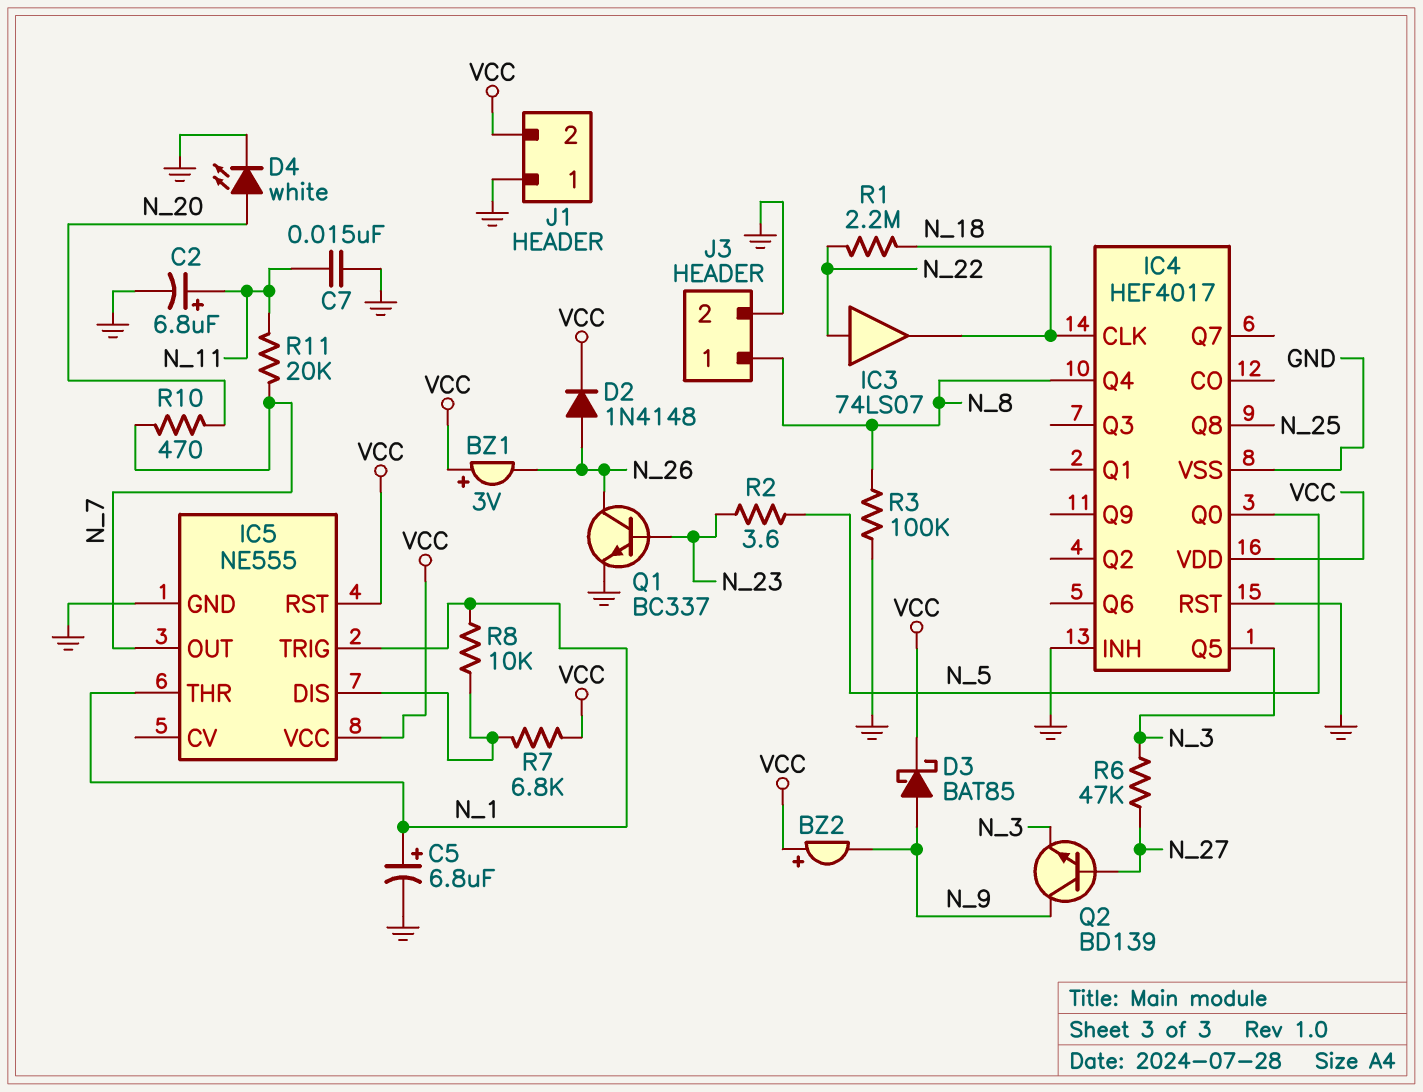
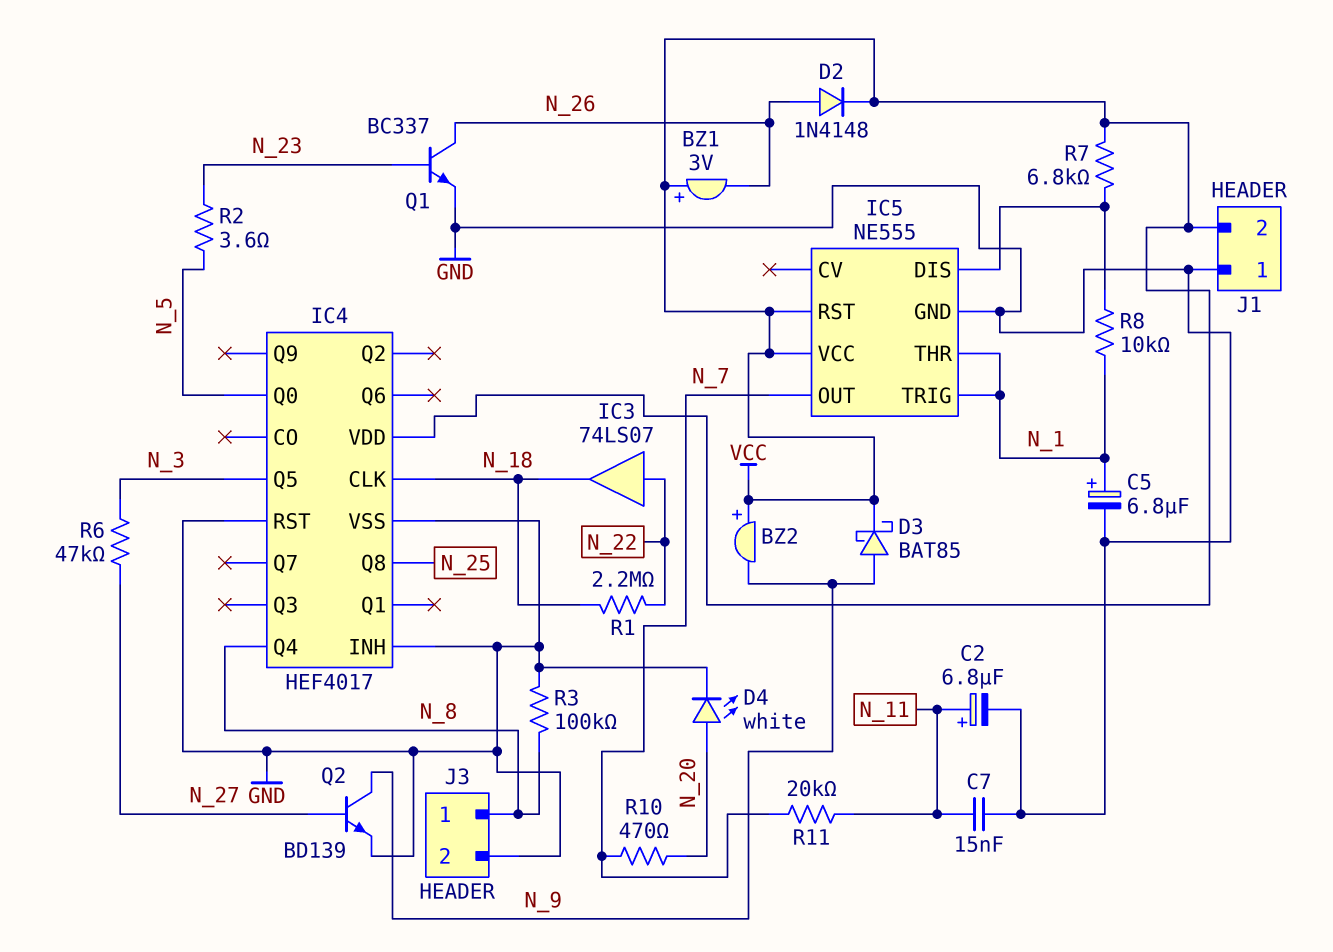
Q2: NPN BD139 (B N_27, C N_9, E N_3) -> NPN BD139 (B N_27, C N_9, E GND)

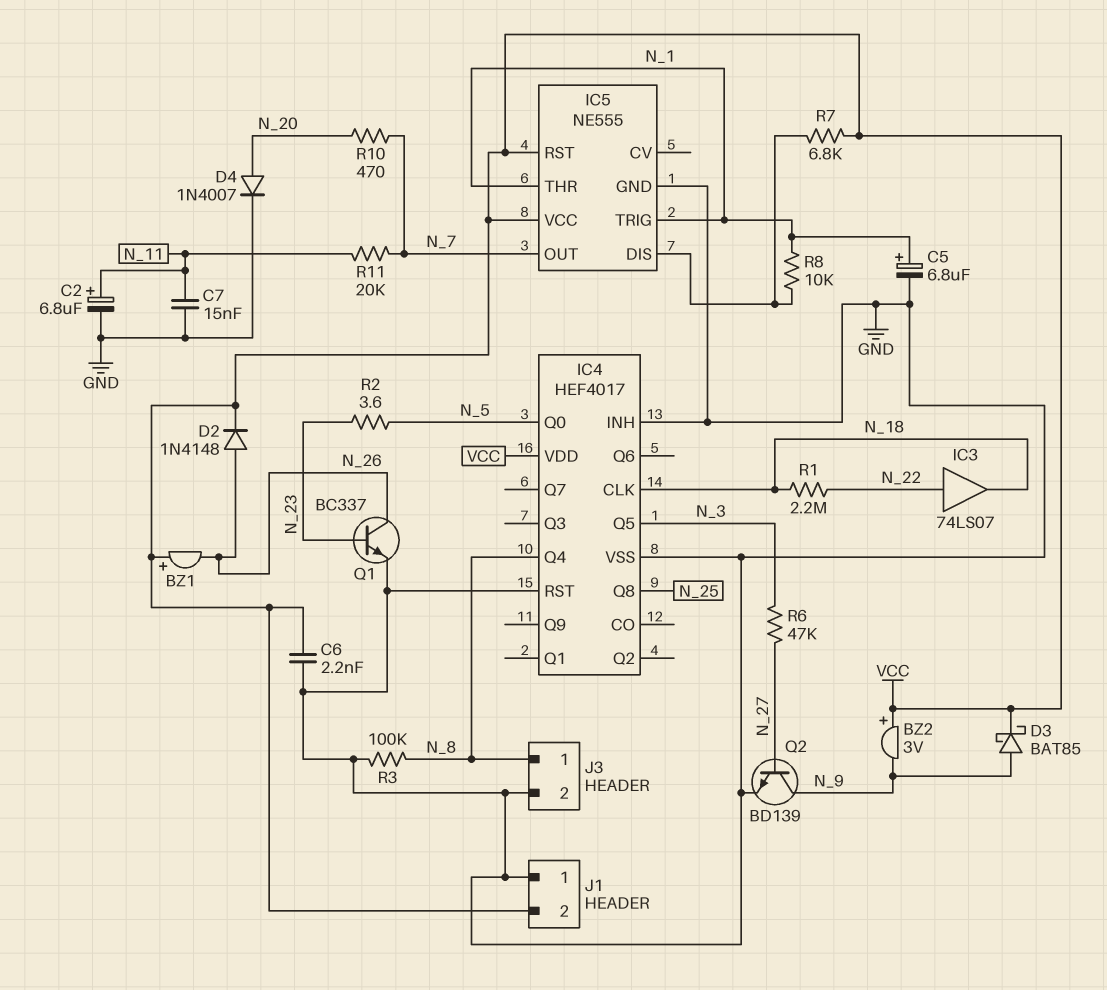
BZ1: buzzer 3V (plus VCC, minus N_26) -> buzzer (plus VCC, minus N_26)
BZ2: buzzer (plus VCC, minus N_9) -> buzzer 3V (plus VCC, minus N_9)
C6: none -> 2.2nF (GND, VCC)
D4: LED white (A N_20, K GND) -> diode 1N4007 (A N_20, K GND)

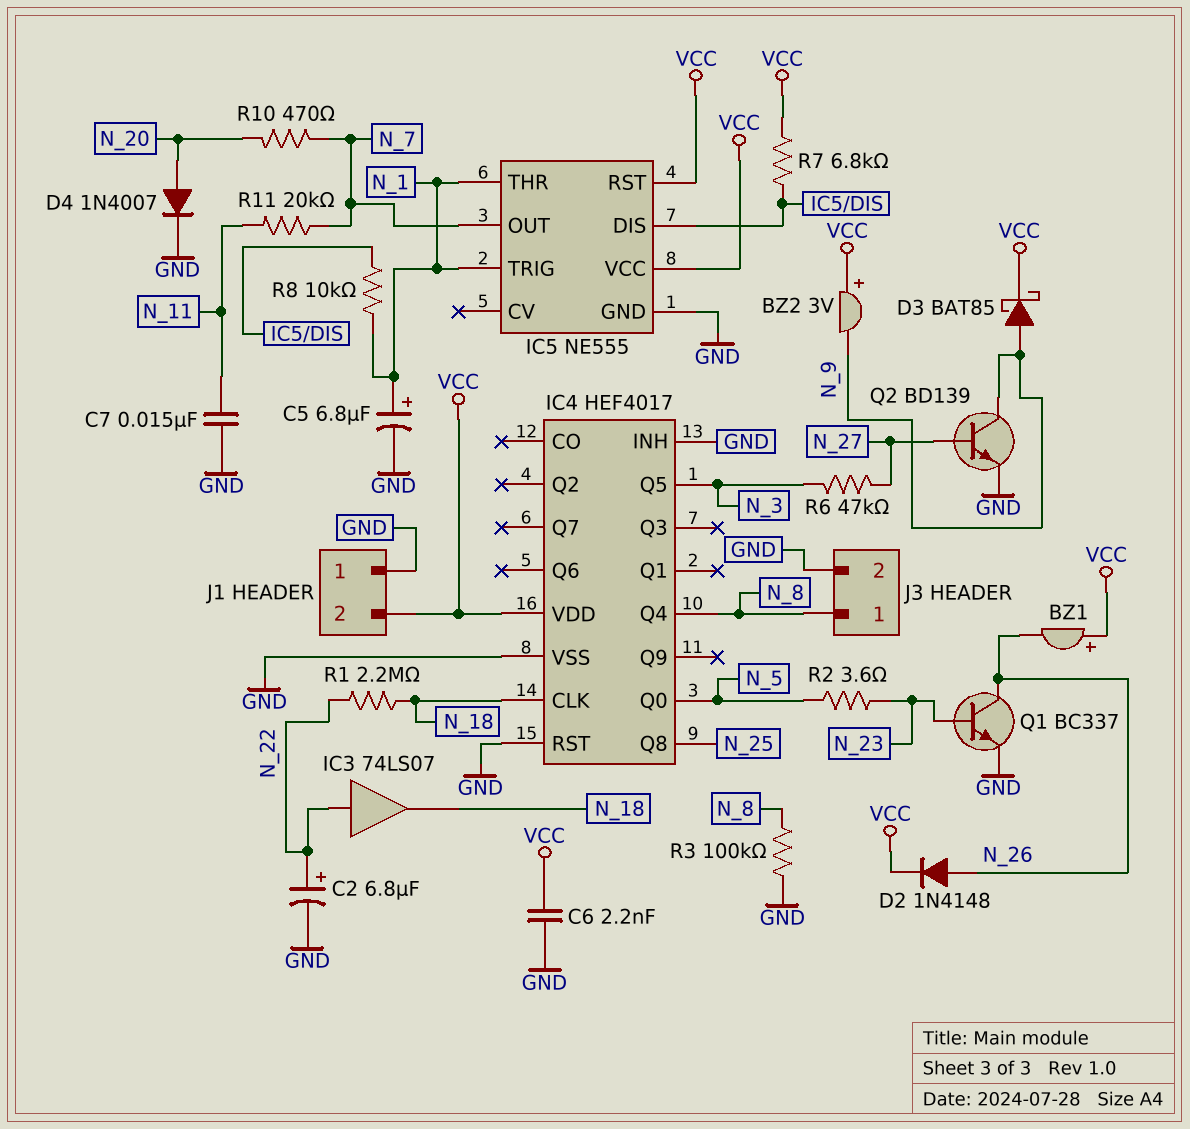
C2: 6.8uF (plus N_11, minus GND) -> 6.8uF (plus N_22, minus GND)

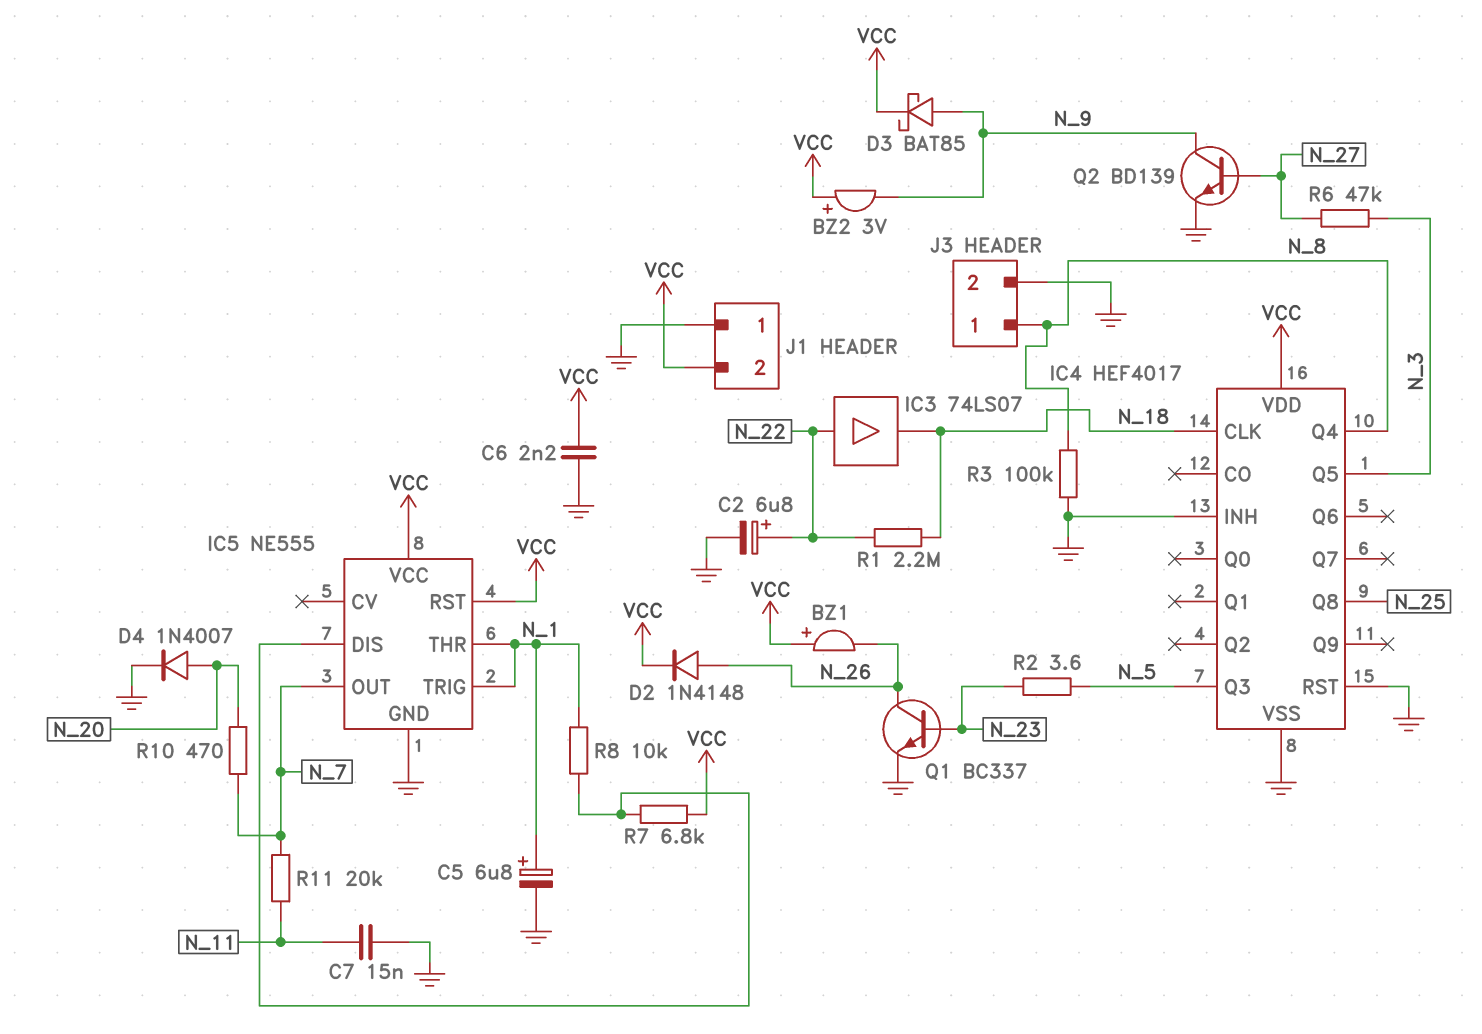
IC4 pin Q0: N_5 -> none
IC4 pin Q3: none -> N_5

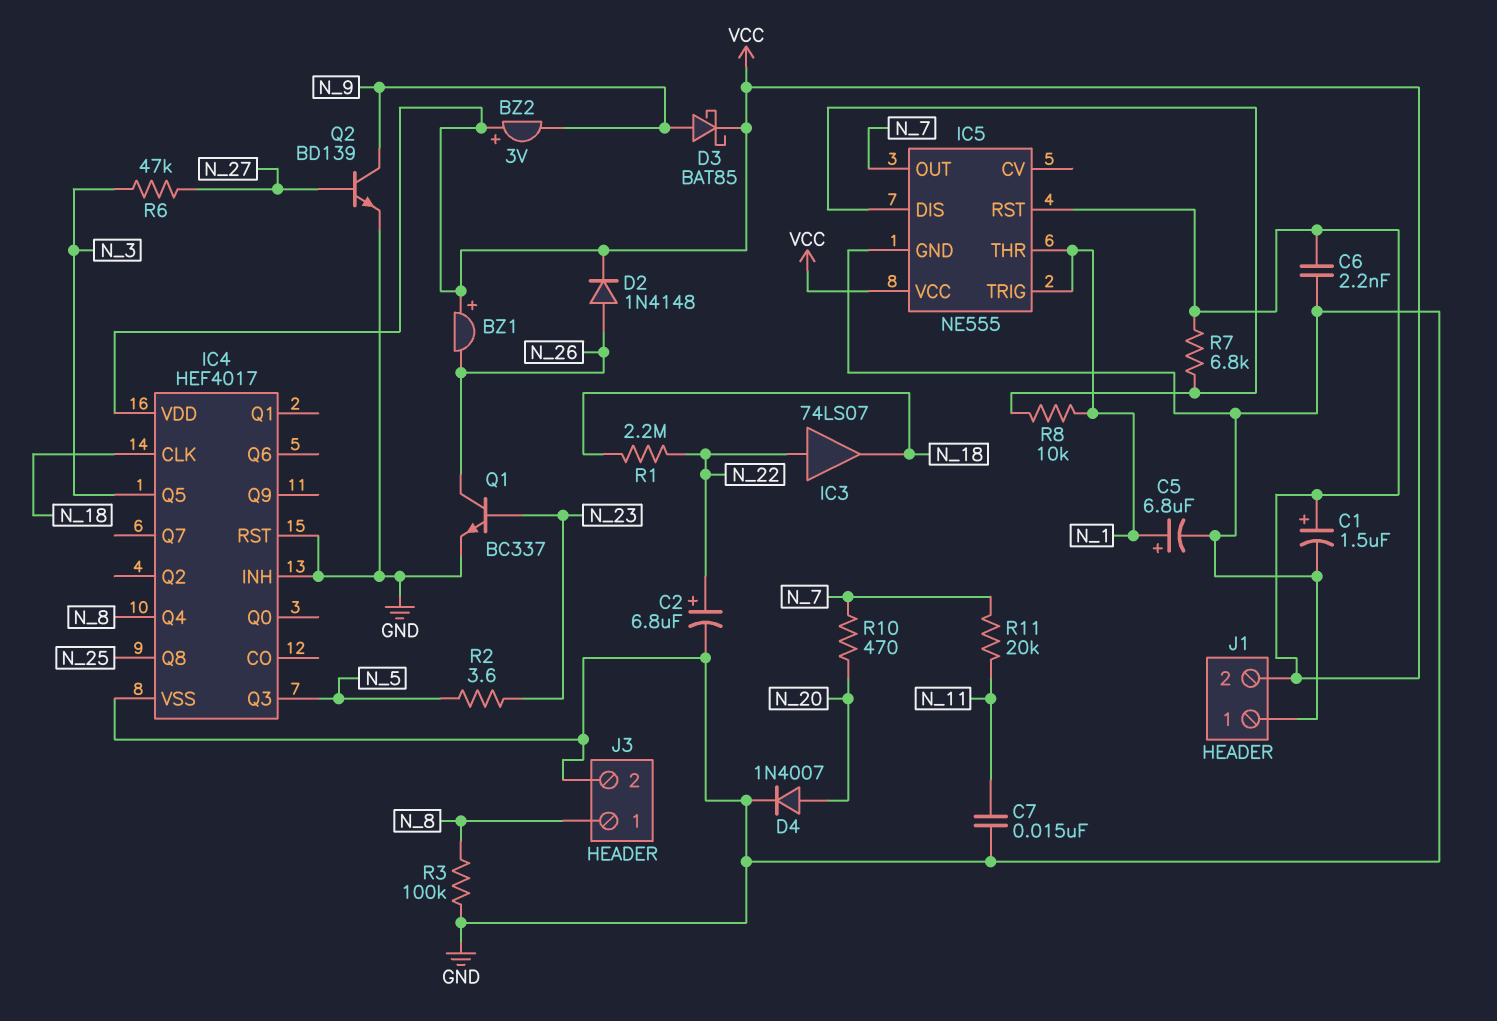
C1: none -> 1.5uF (plus VCC, minus GND)

